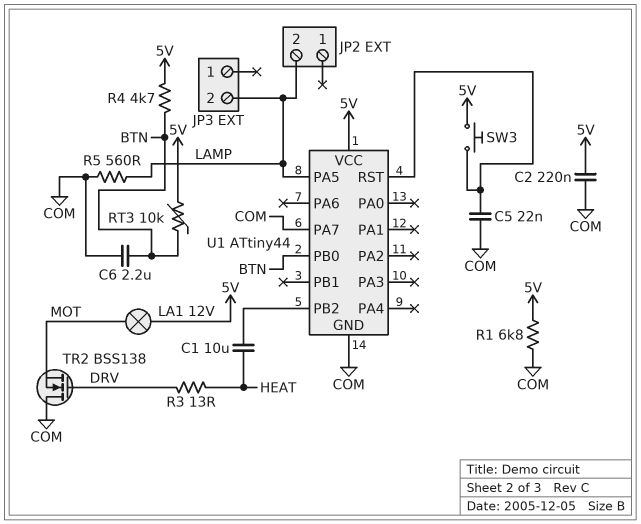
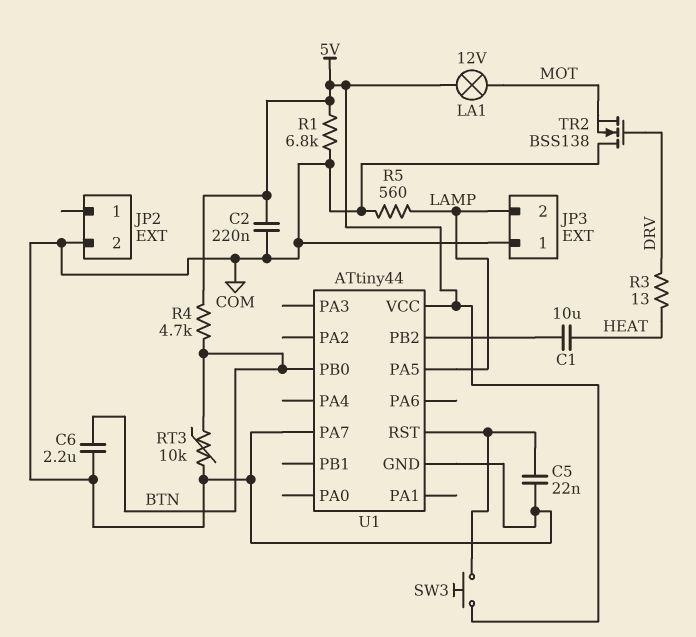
JP2 pin 2: LAMP -> COM
JP3 pin 1: none -> COM
RT3: 10k (5V, BTN) -> 10k (BTN, COM)

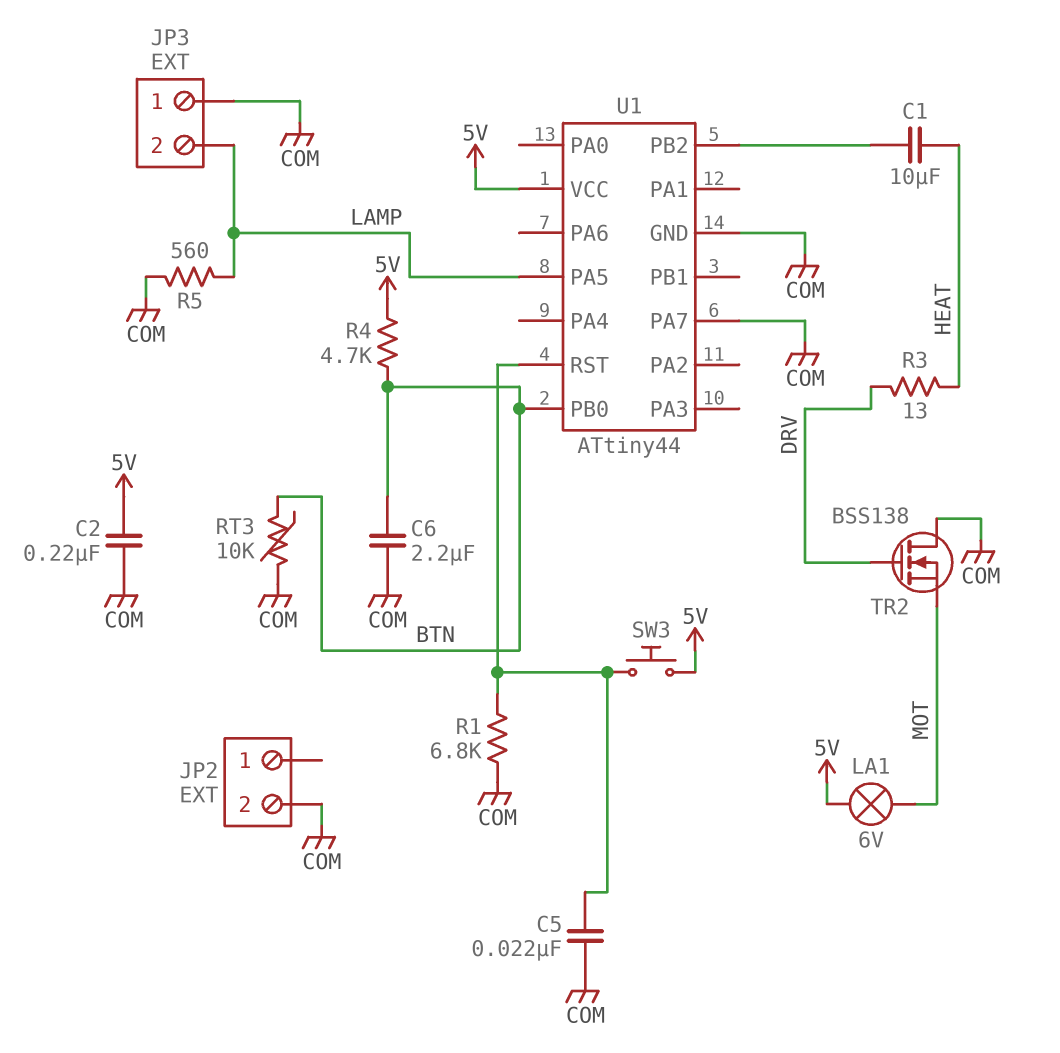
LA1: lamp 12V (5V, MOT) -> lamp 6V (5V, MOT)
R1: 6.8k (5V, COM) -> 6.8k (COM, U1/RST)

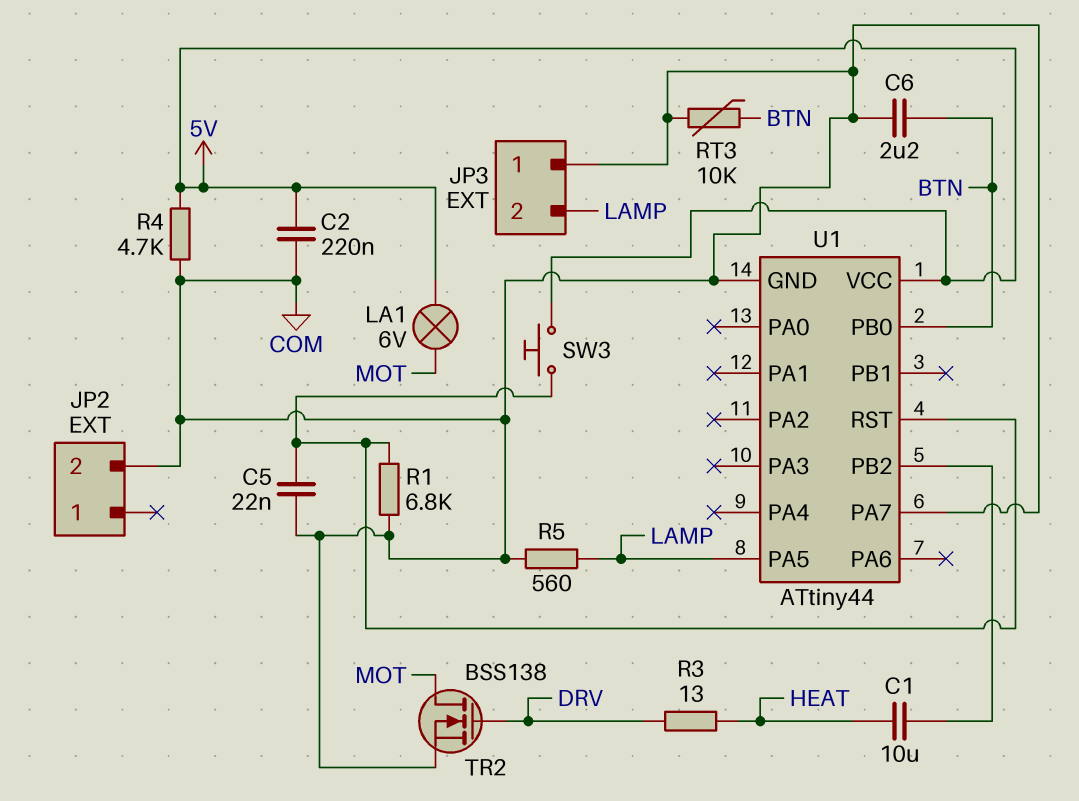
R4: 4.7k (5V, BTN) -> 4.7k (5V, COM)
TR2: NMOS BSS138 (G DRV, D COM, S MOT) -> NMOS BSS138 (G DRV, D MOT, S COM)

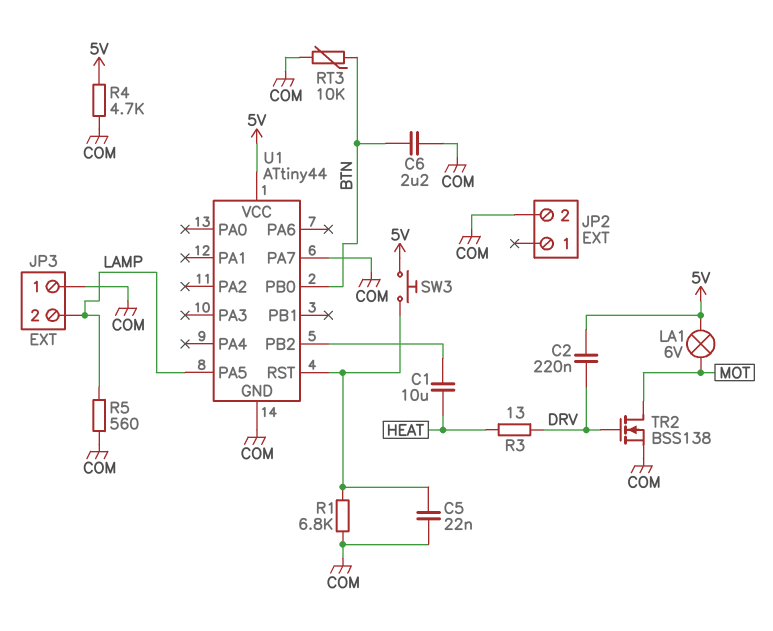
C2: 220nF (5V, COM) -> 220nF (5V, DRV)

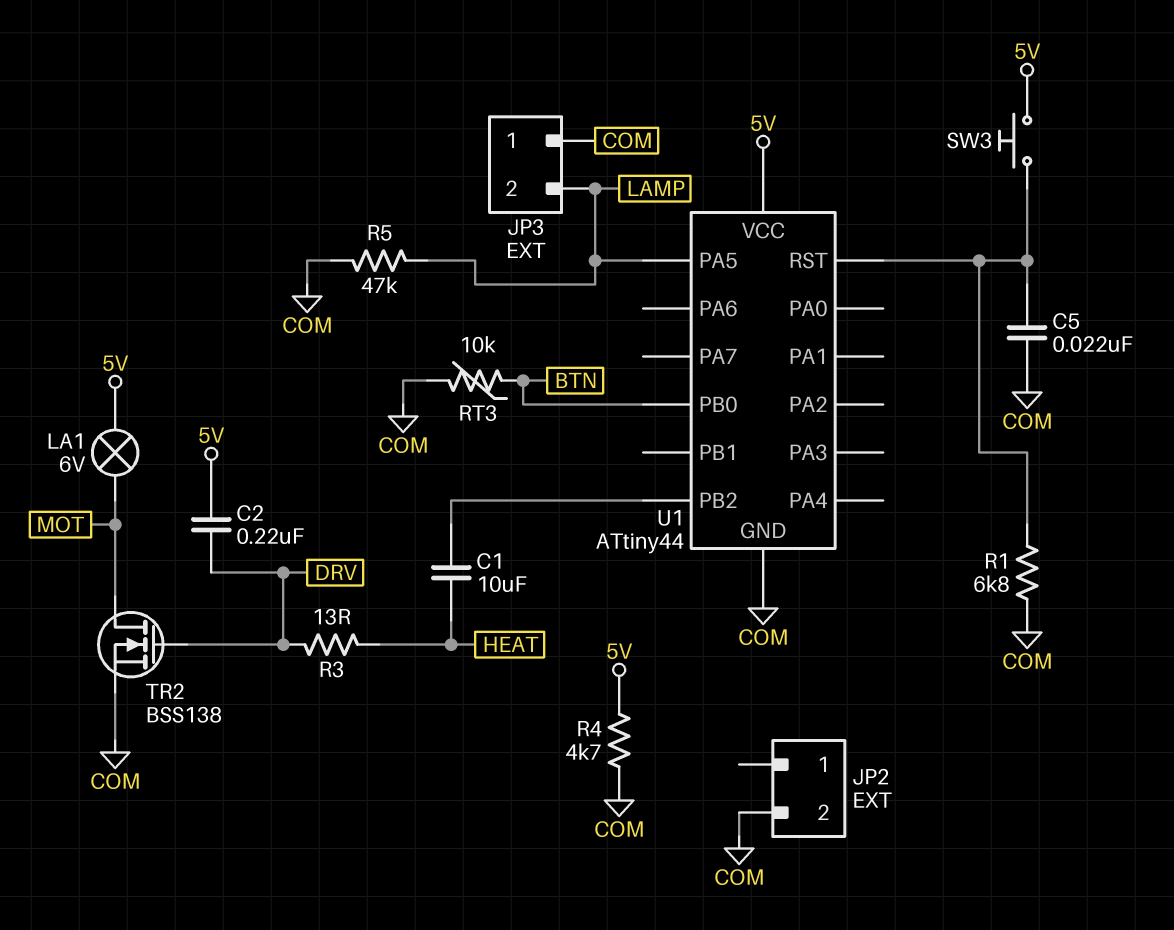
C6: 2.2uF (BTN, COM) -> none
R5: 560 (COM, LAMP) -> 47k (COM, LAMP)
U1 pin PA7: COM -> none

